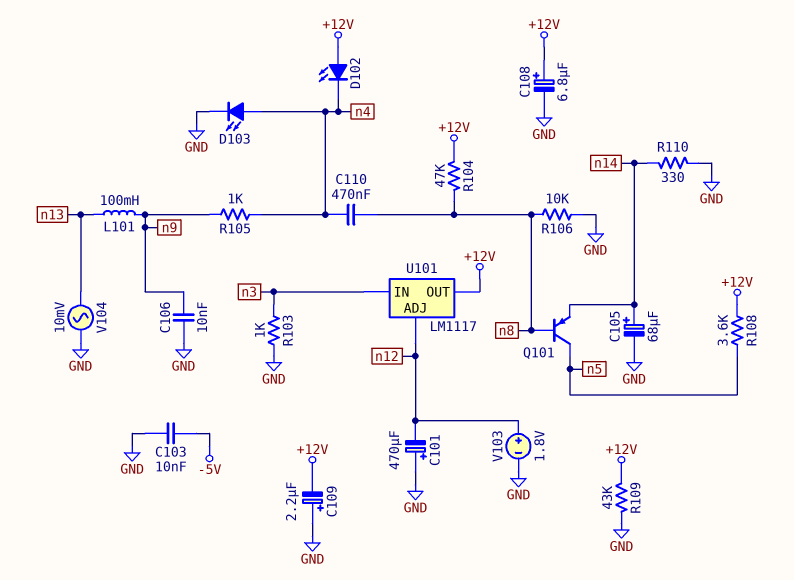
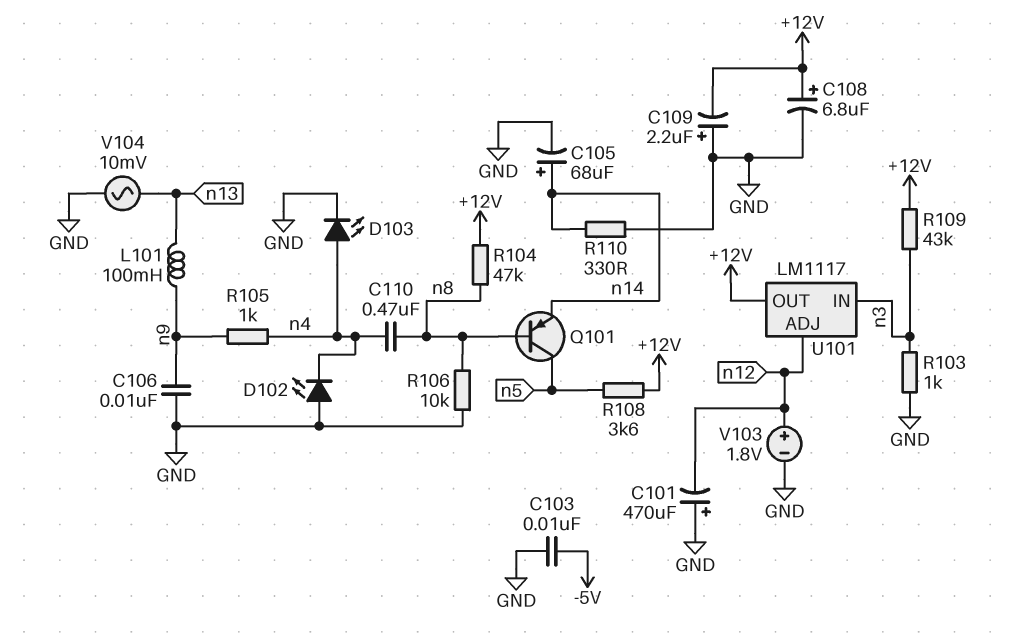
D102: LED (A +12V, K n4) -> LED (A GND, K n4)
R109: 43k (+12V, GND) -> 43k (+12V, n3)

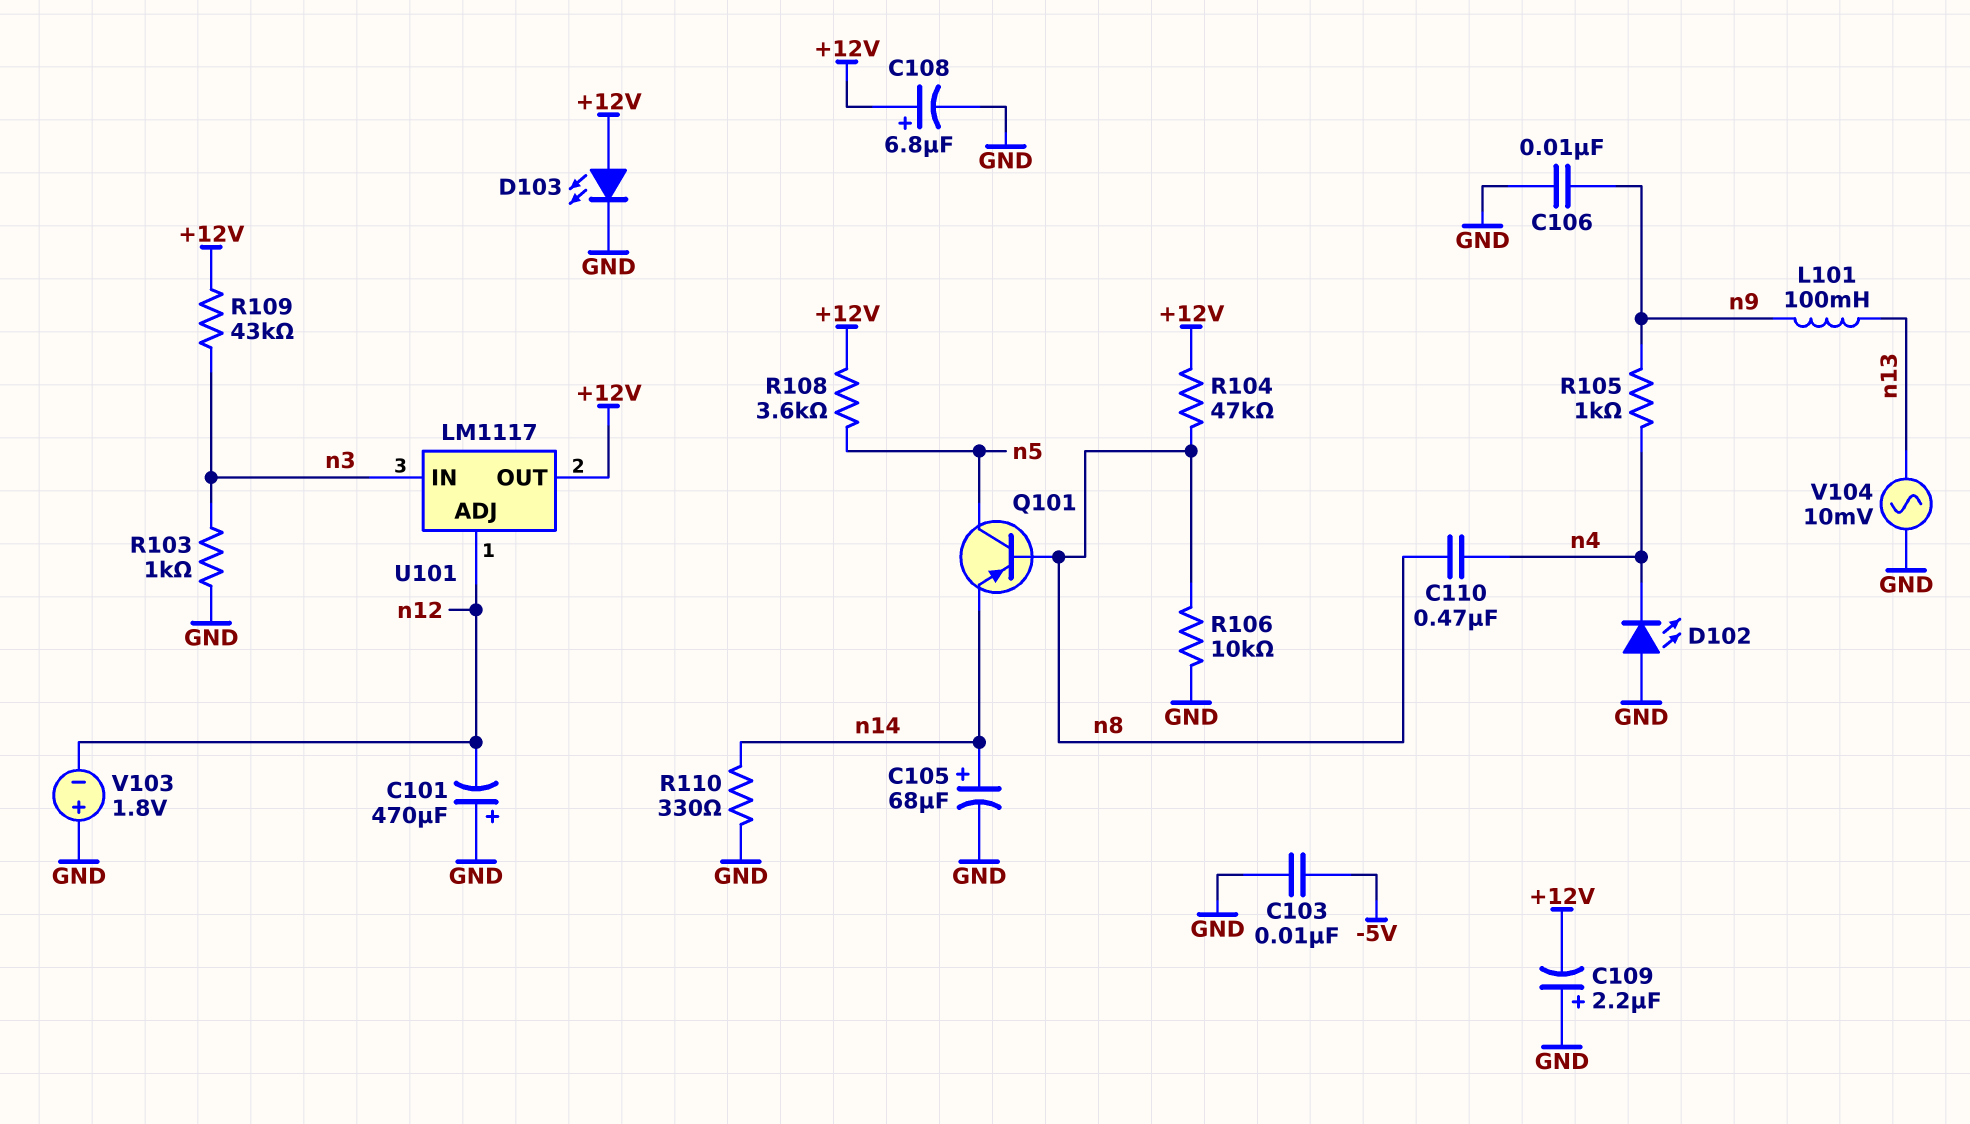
D103: LED (A n4, K GND) -> LED (A +12V, K GND)
V103: 1.8V (plus n12, minus GND) -> 1.8V (plus GND, minus n12)

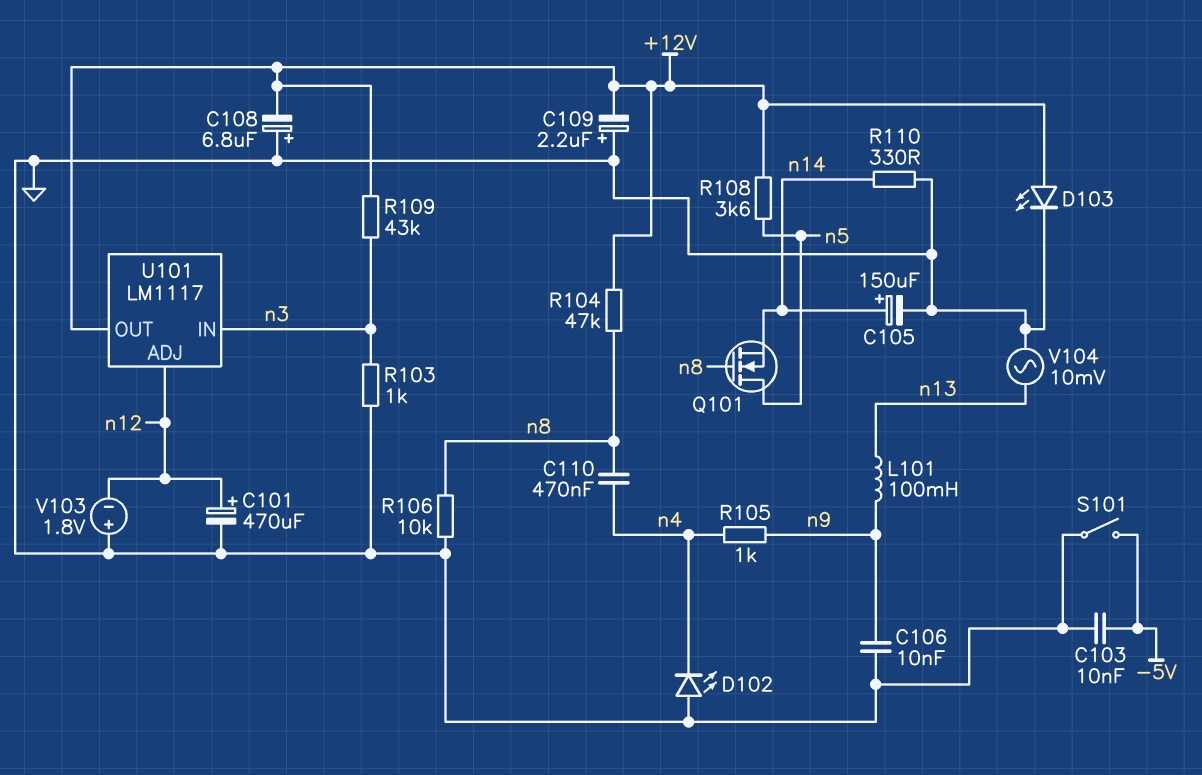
C101: 470uF (plus GND, minus n12) -> 470uF (plus n12, minus GND)
C105: 68uF (plus n14, minus GND) -> 150uF (plus n14, minus GND)
C108: 6.8uF (plus +12V, minus GND) -> 6.8uF (plus GND, minus +12V)
Q101: PNP (B n8, C n5, E n14) -> NMOS (G n8, D n5, S n14)
S101: none -> switch (-5V, GND)

